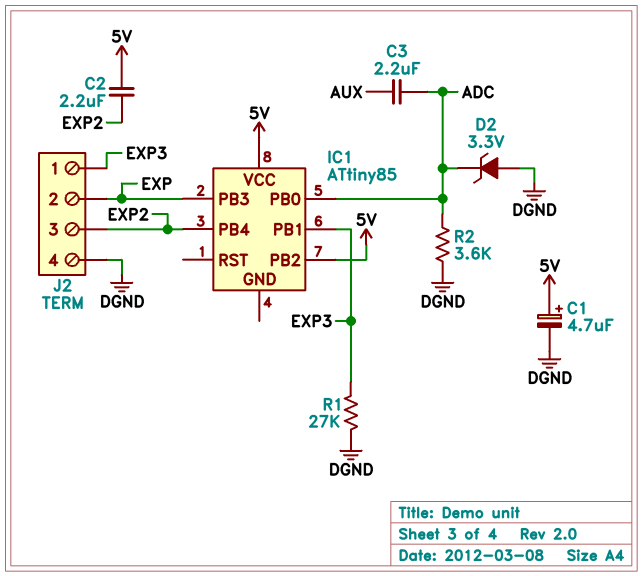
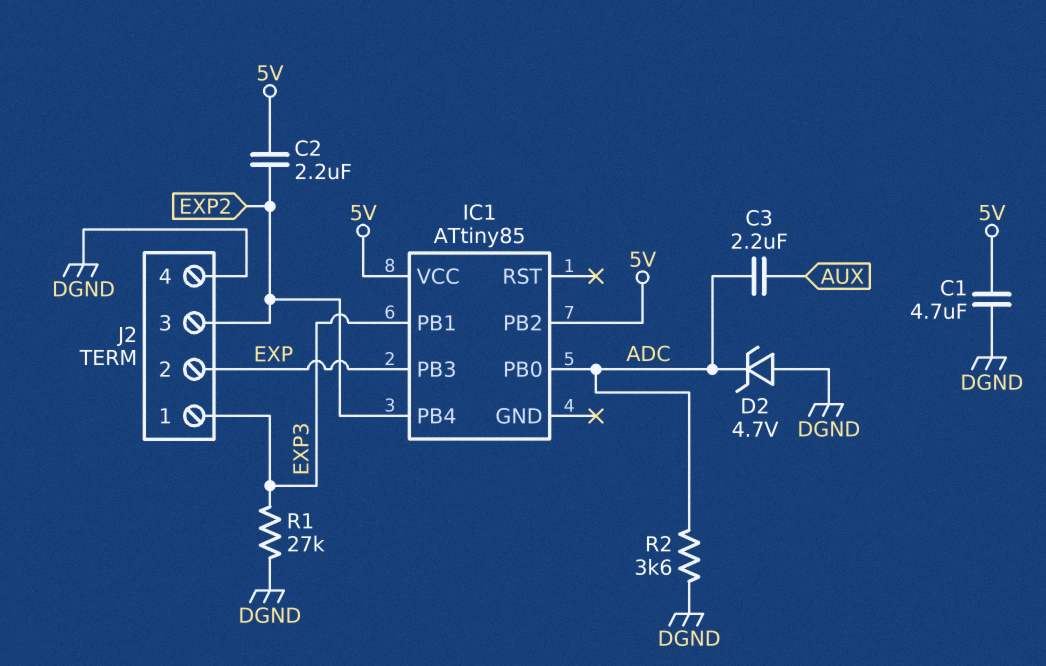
C1: 4.7uF (plus 5V, minus DGND) -> 4.7uF (5V, DGND)
D2: zener 3.3V (A DGND, K ADC) -> zener 4.7V (A DGND, K ADC)

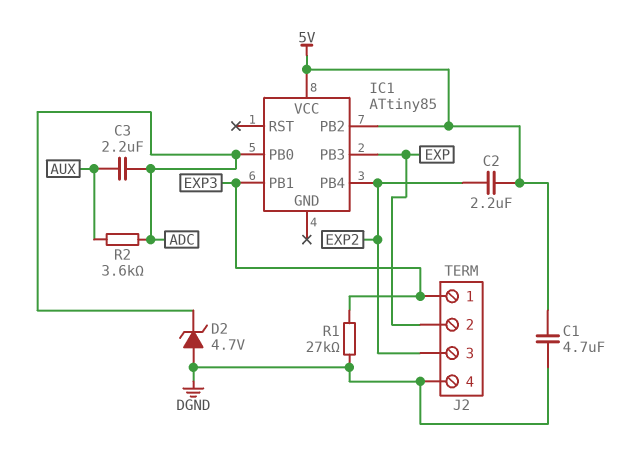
R2: 3.6k (ADC, DGND) -> 3.6k (ADC, AUX)

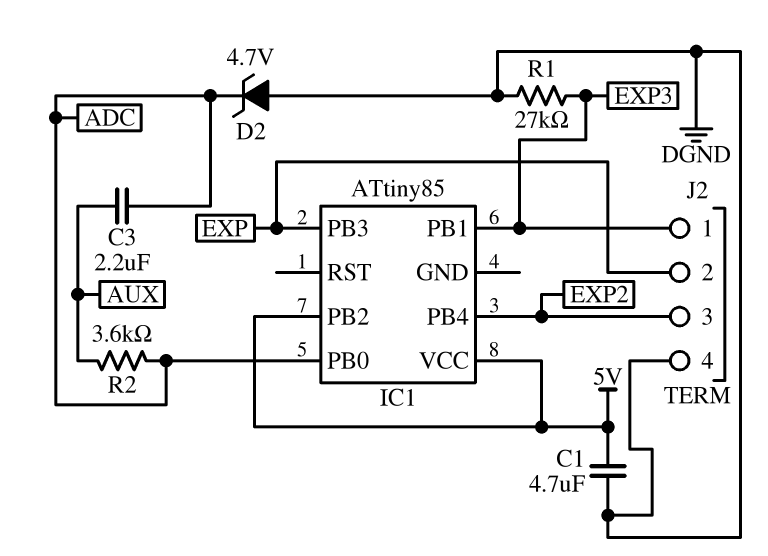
C2: 2.2uF (5V, EXP2) -> none

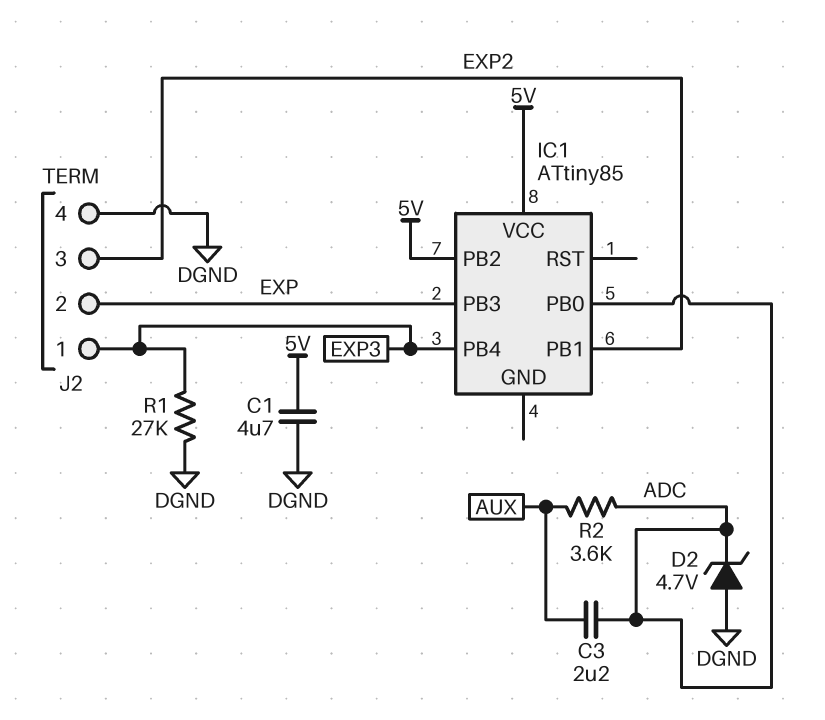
IC1 pin PB1: EXP3 -> EXP2
IC1 pin PB4: EXP2 -> EXP3

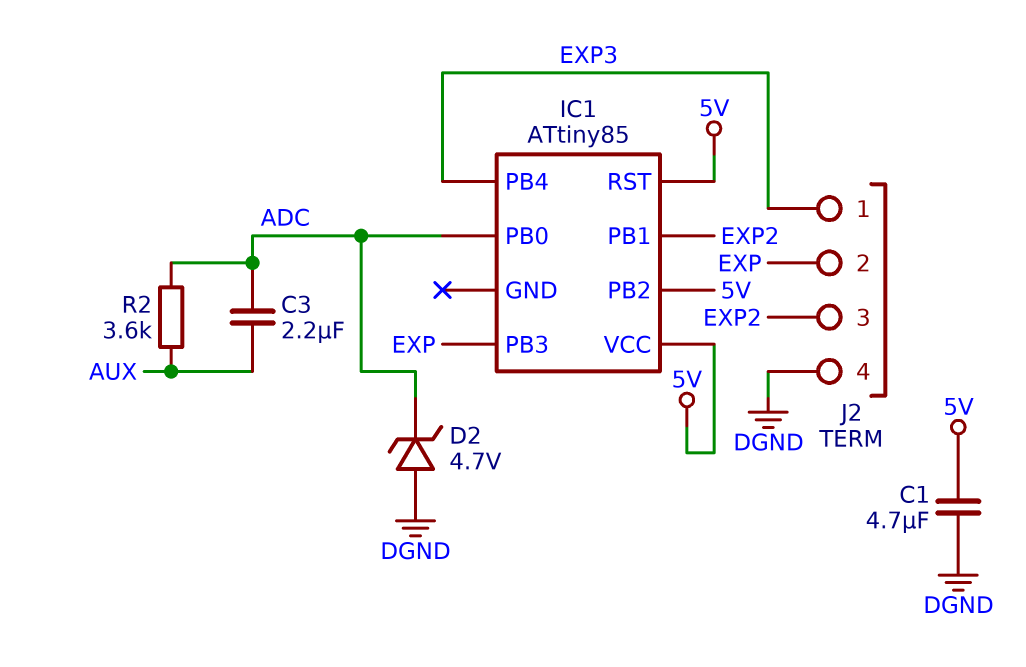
IC1 pin RST: none -> 5V
R1: 27k (DGND, EXP3) -> none

